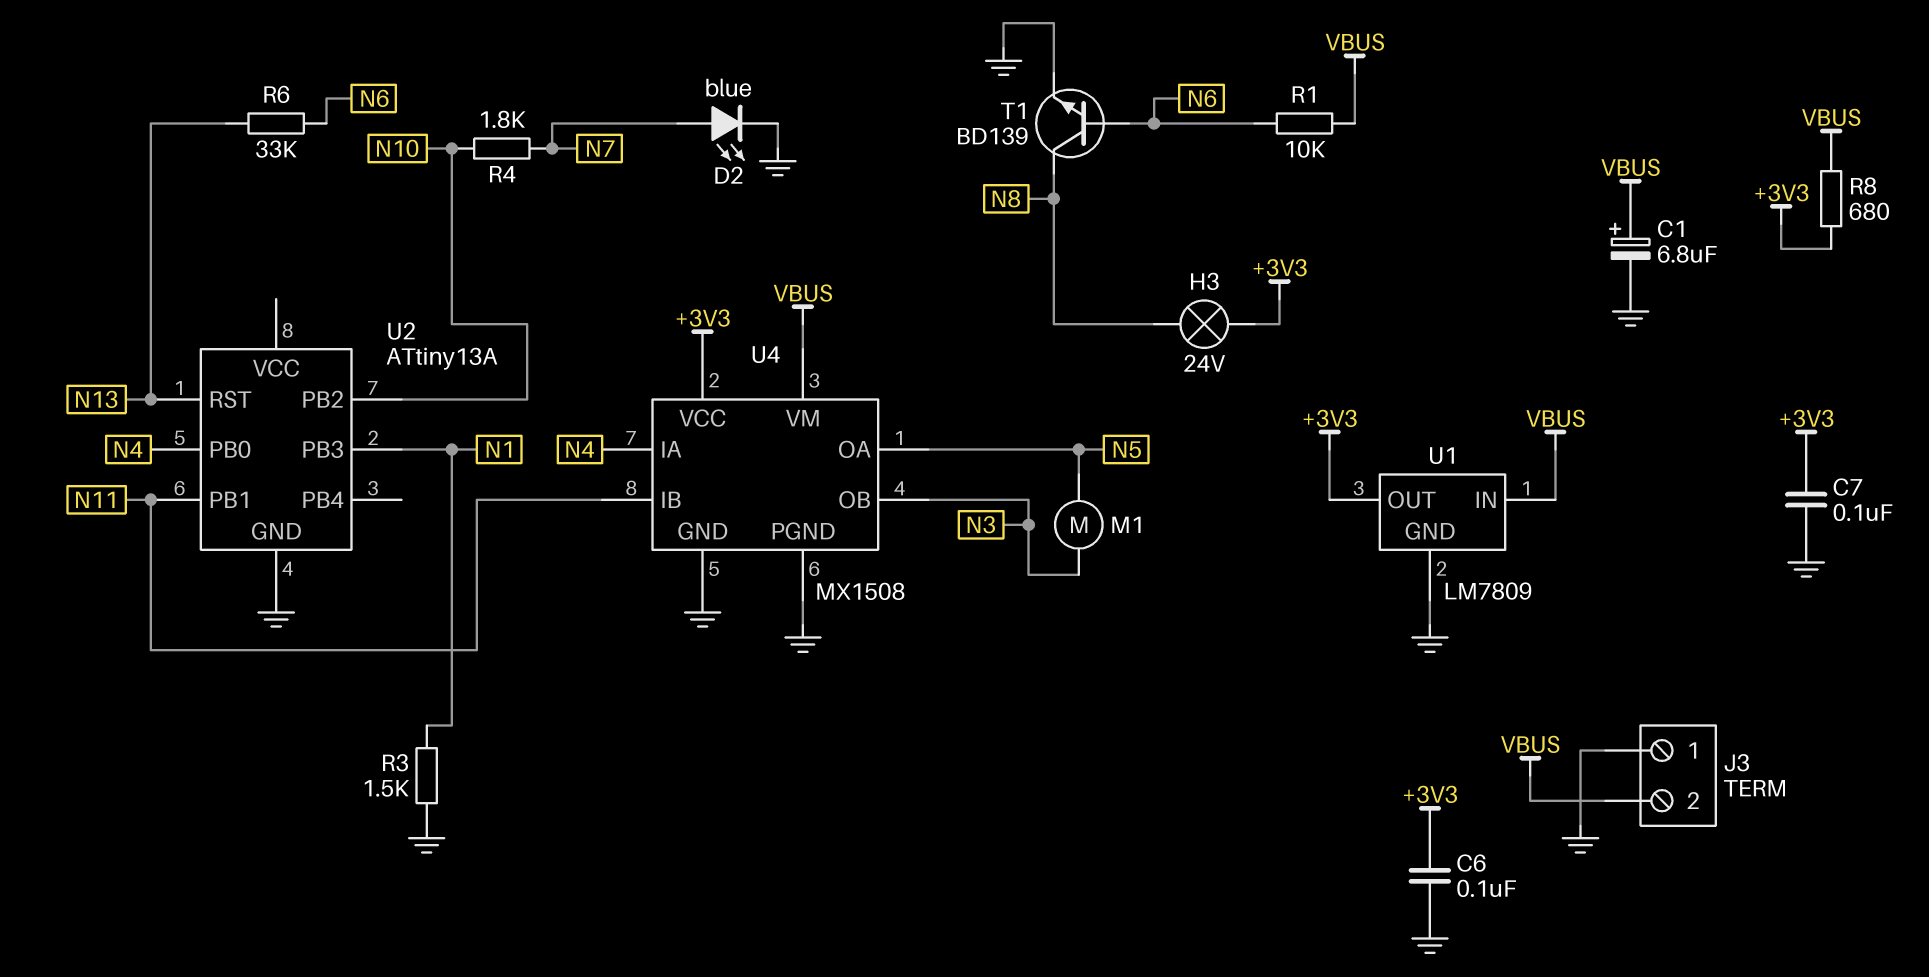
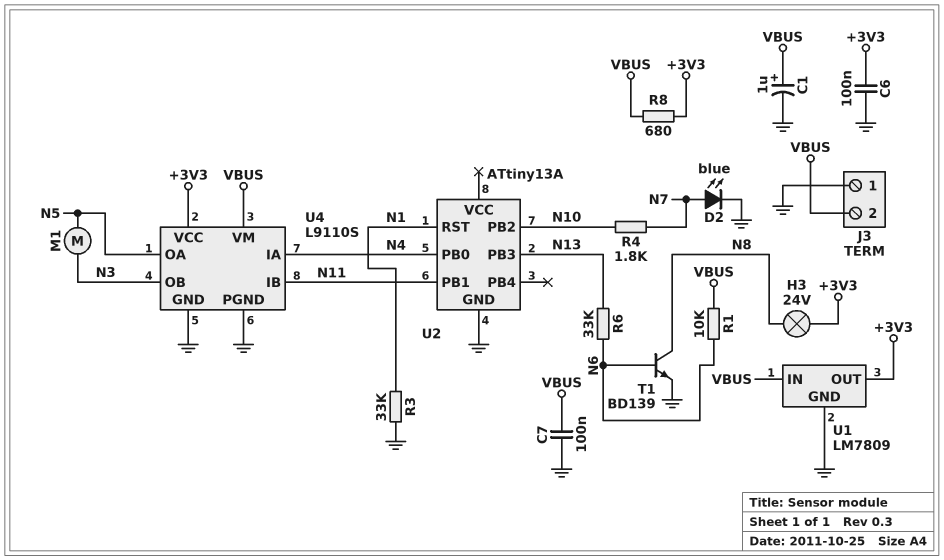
C1: 6.8uF (plus VBUS, minus GND) -> 1uF (plus VBUS, minus GND)
C7: 100nF (+3V3, GND) -> 100nF (GND, VBUS)
R3: 1.5k (GND, N1) -> 33k (GND, N1)
U2 pin PB3: N1 -> N13
U2 pin RST: N13 -> N1
U4: MX1508 -> L9110S

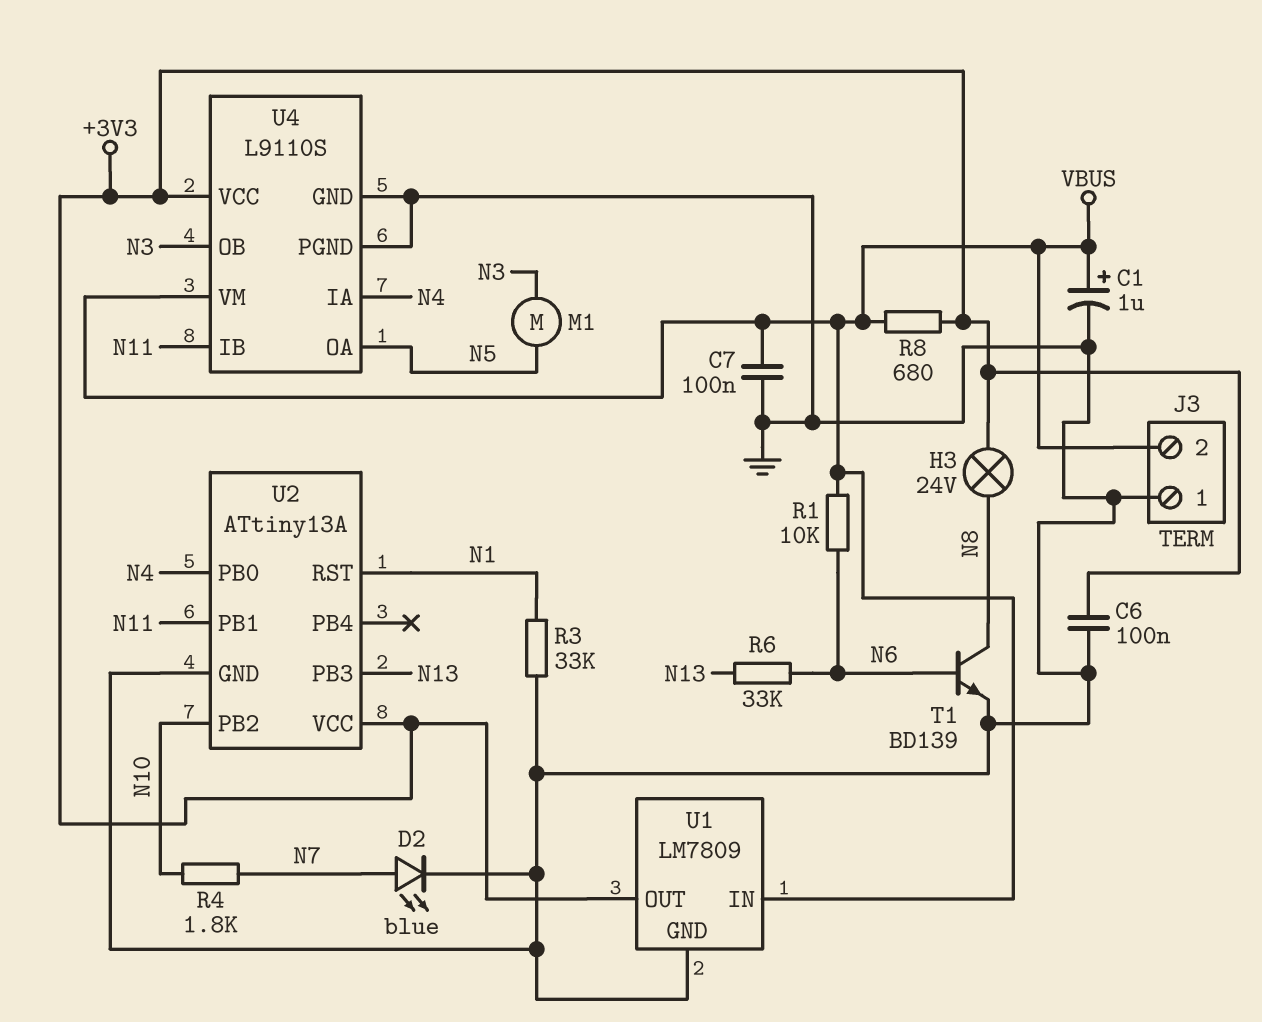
U2 pin VCC: none -> +3V3

